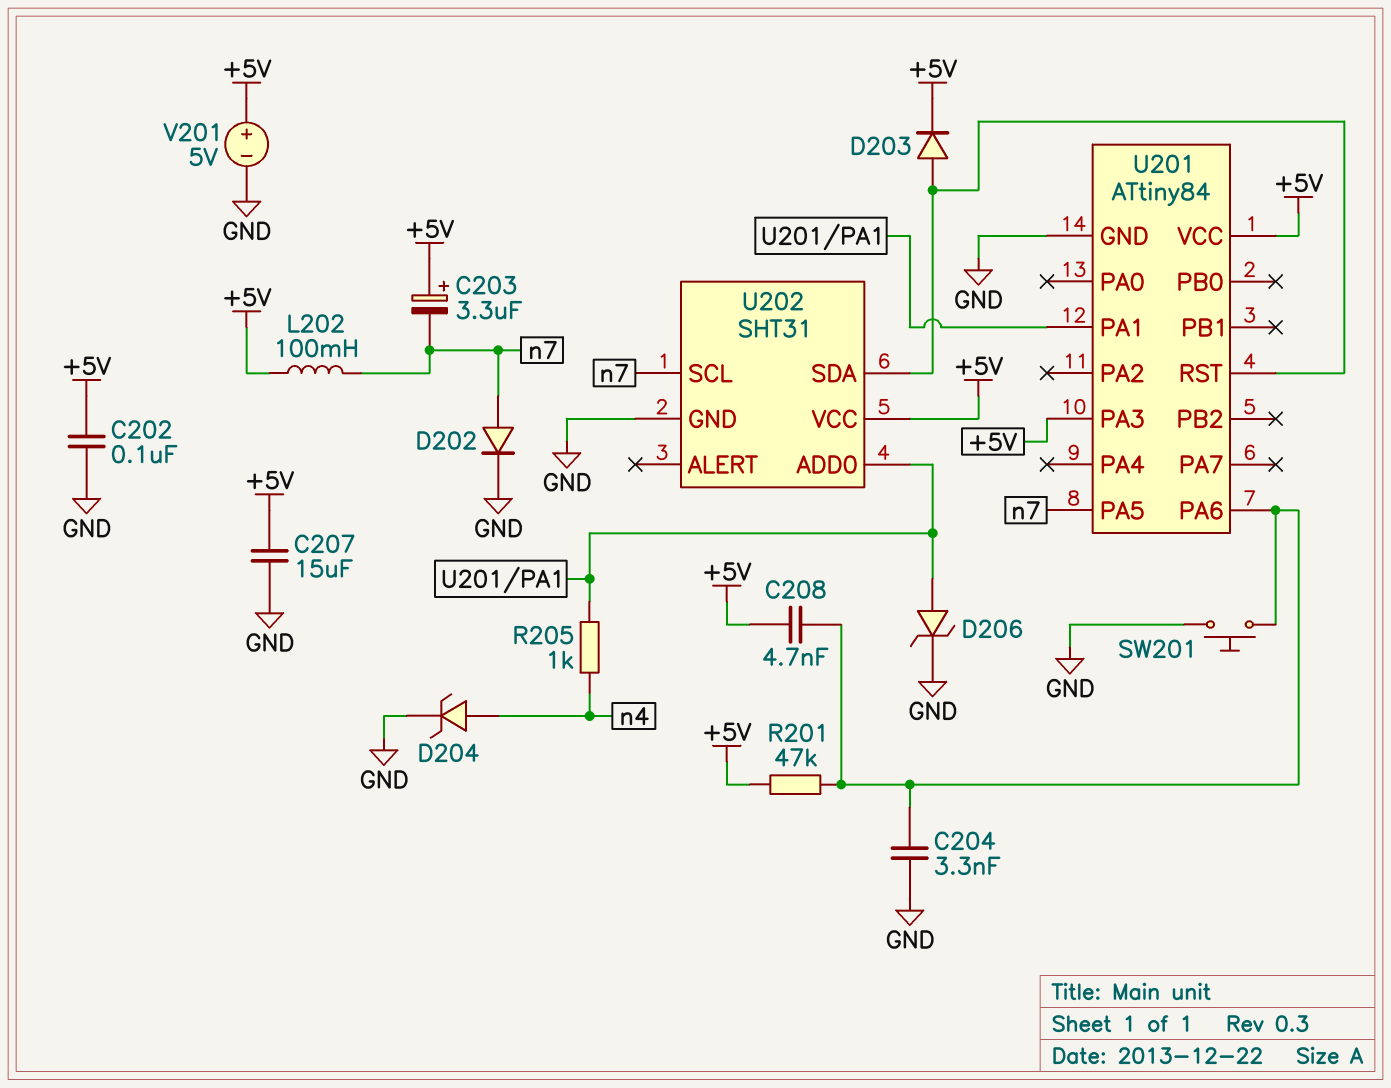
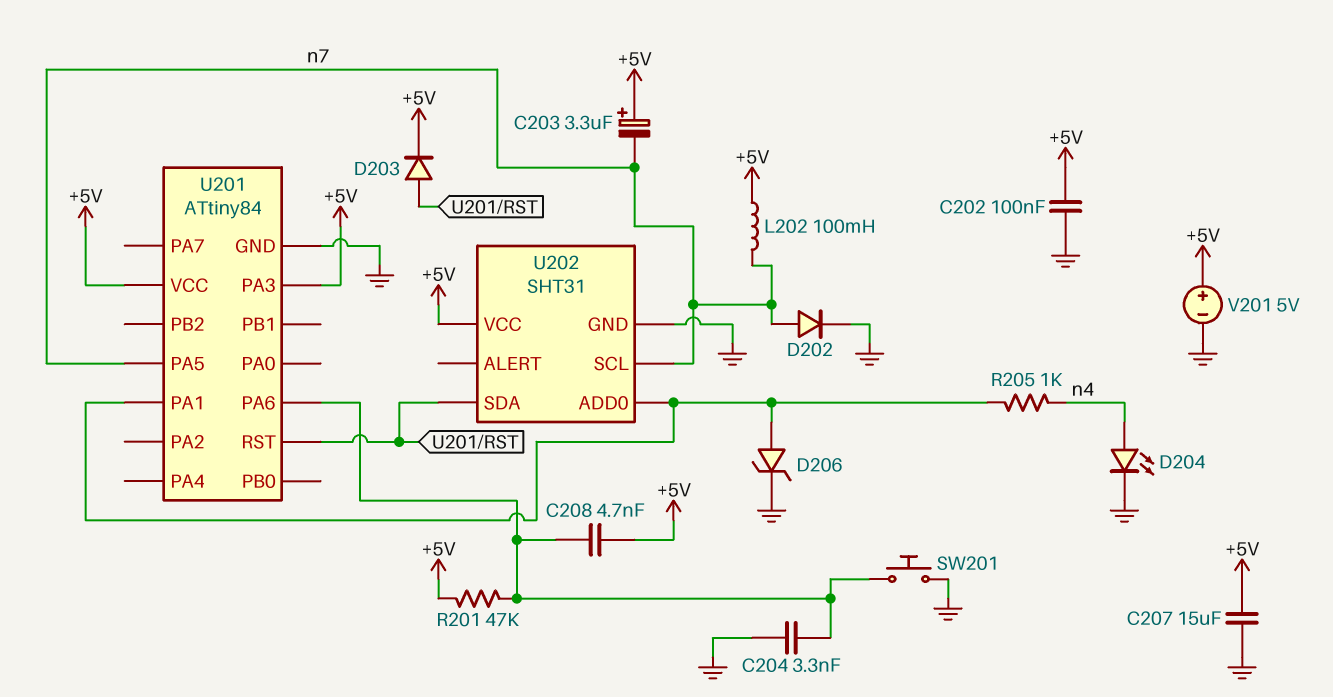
D204: zener (A n4, K GND) -> LED (A n4, K GND)

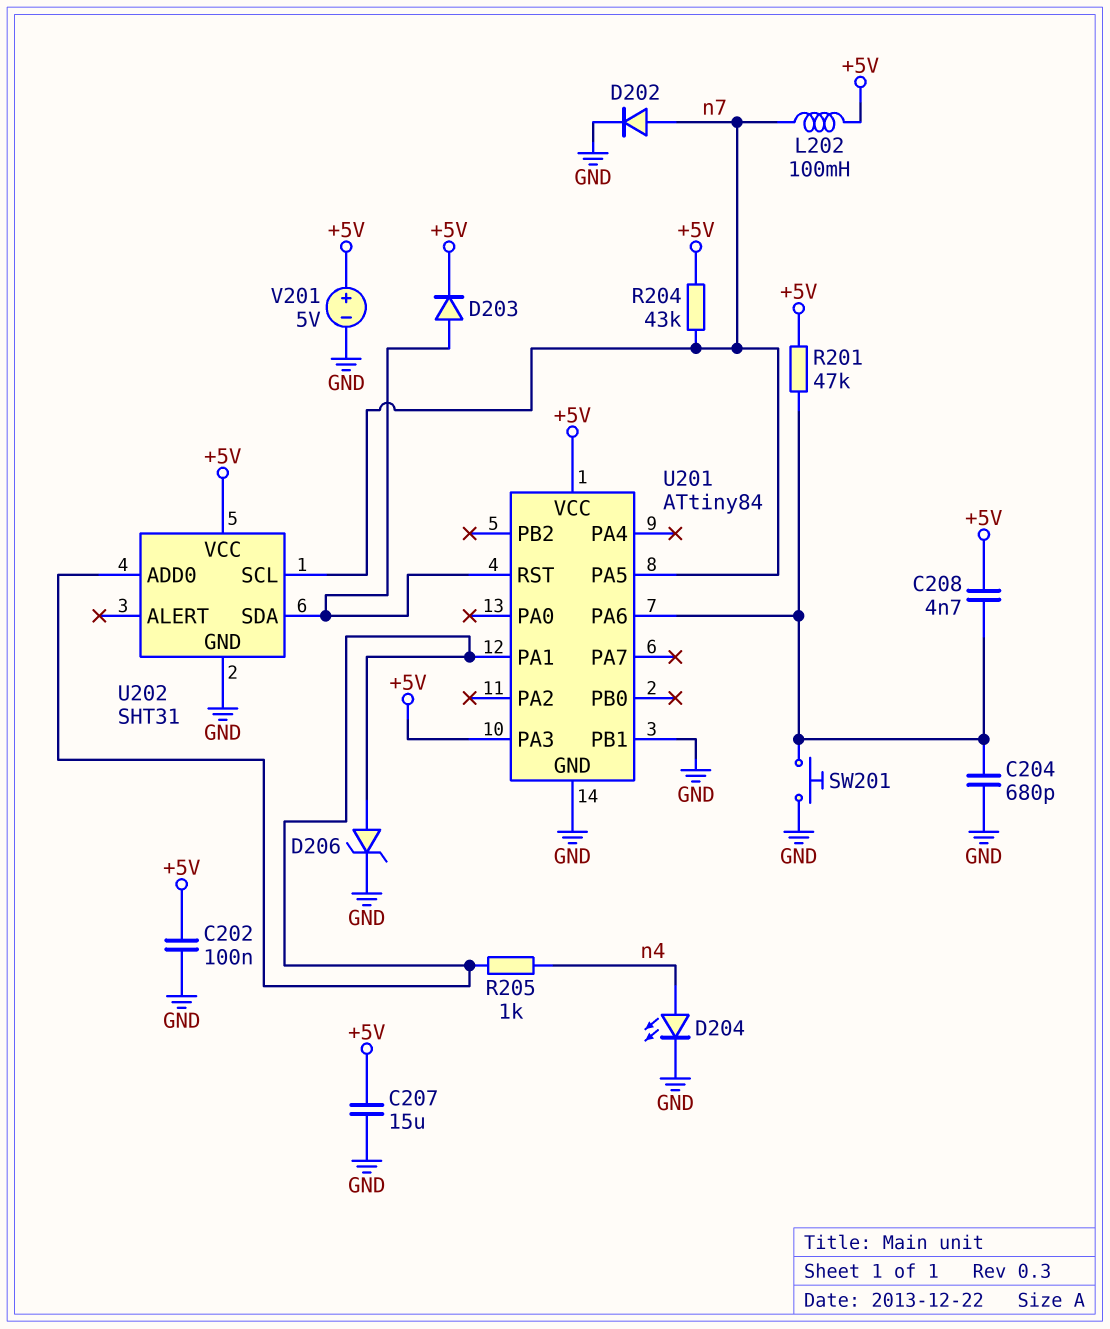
C203: 3.3uF (plus +5V, minus n7) -> none
C204: 3.3nF (GND, U201/PA6) -> 680pF (GND, U201/PA6)
R204: none -> 43k (+5V, n7)
U201 pin PB1: none -> GND

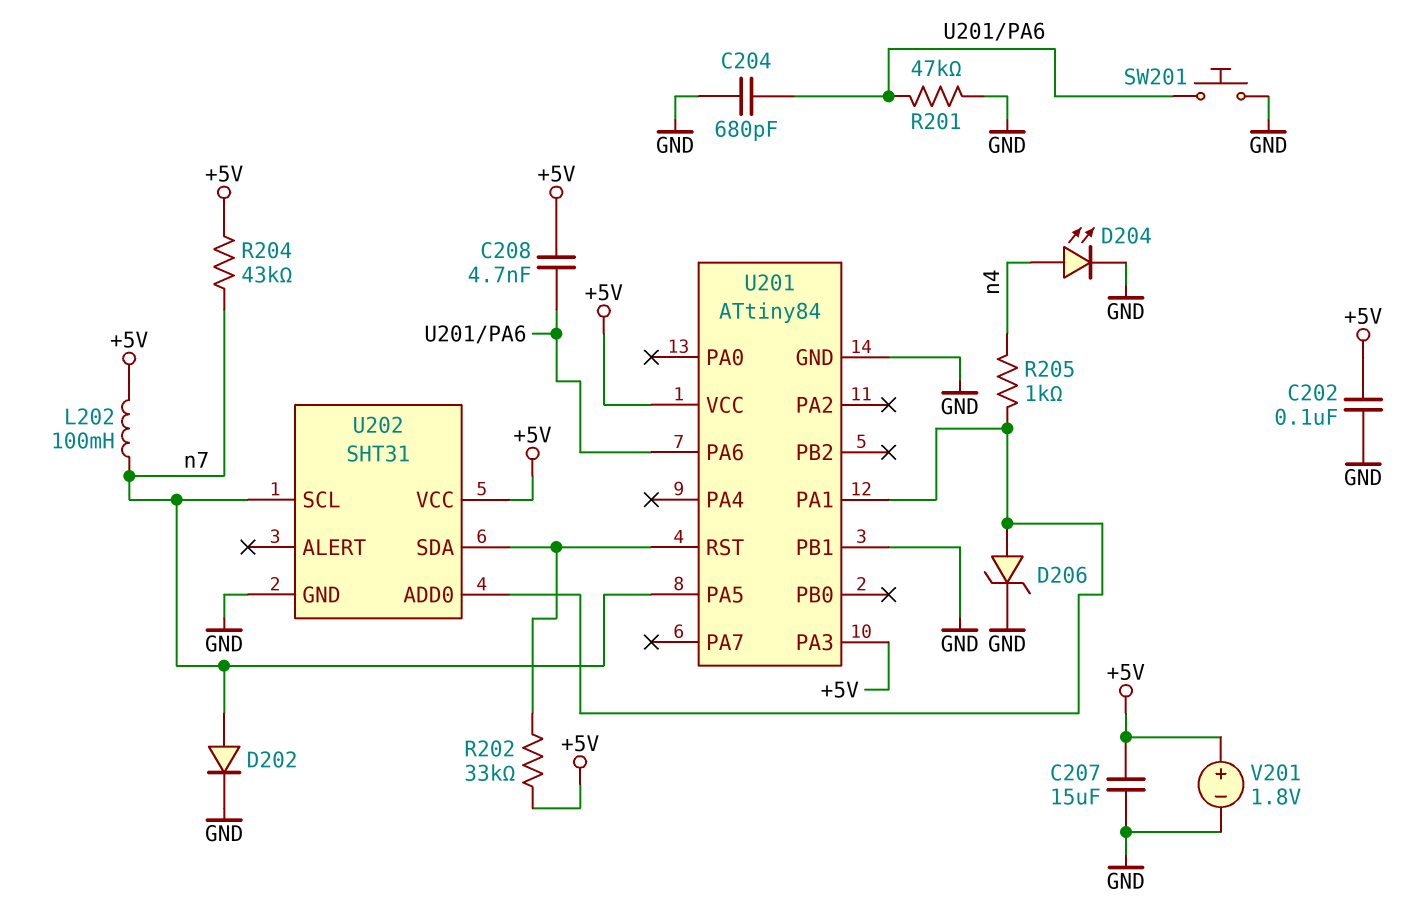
D203: diode (A U201/RST, K +5V) -> none
R201: 47k (+5V, U201/PA6) -> 47k (GND, U201/PA6)
R202: none -> 33k (+5V, U201/RST)
V201: 5V (plus +5V, minus GND) -> 1.8V (plus +5V, minus GND)

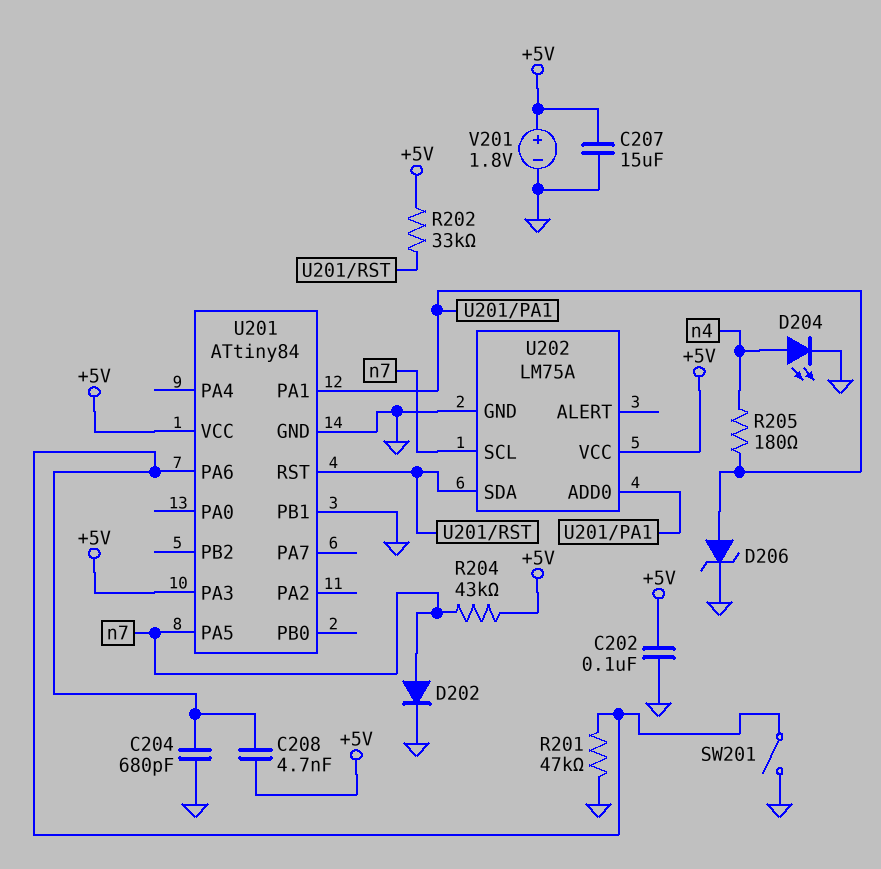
L202: 100mH (+5V, n7) -> none
R205: 1k (U201/PA1, n4) -> 180 (U201/PA1, n4)
SW201: button (GND, U201/PA6) -> switch (GND, U201/PA6)
U202: SHT31 -> LM75A

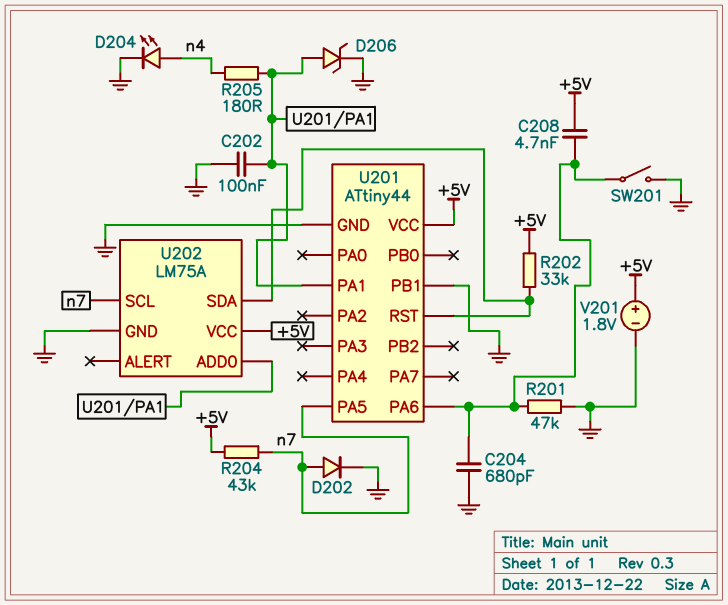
C202: 100nF (+5V, GND) -> 100nF (GND, U201/PA1)
C207: 15uF (+5V, GND) -> none
U201: ATtiny84 -> ATtiny44
U201 pin PA3: +5V -> none

